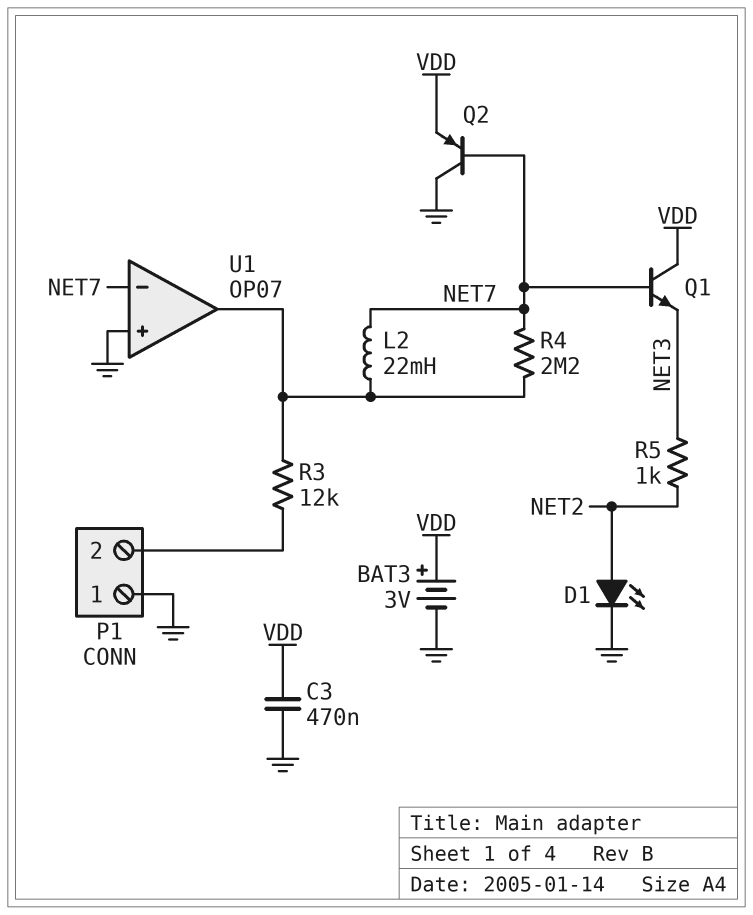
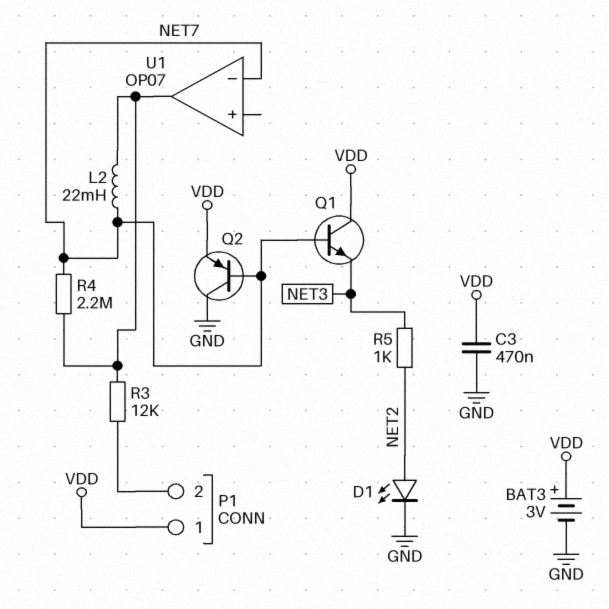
P1 pin 1: GND -> VDD
U1 pin in+: GND -> none

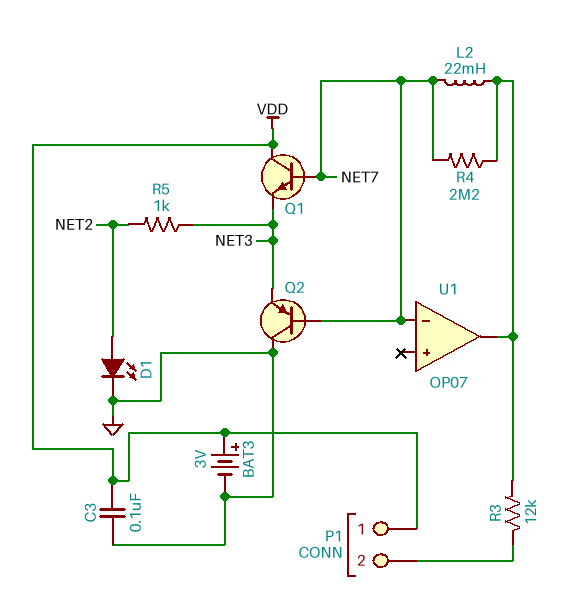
C3: 470nF (GND, VDD) -> 100nF (GND, VDD)
Q2: PNP (B NET7, C GND, E VDD) -> PNP (B NET7, C GND, E NET3)

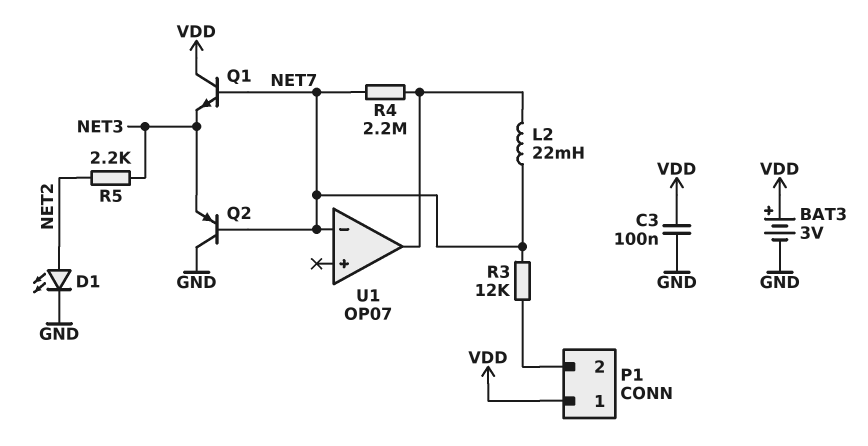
R3: 12k (P1/2, U1/out) -> 12k (NET7, P1/2)
R5: 1k (NET2, NET3) -> 2.2k (NET2, NET3)

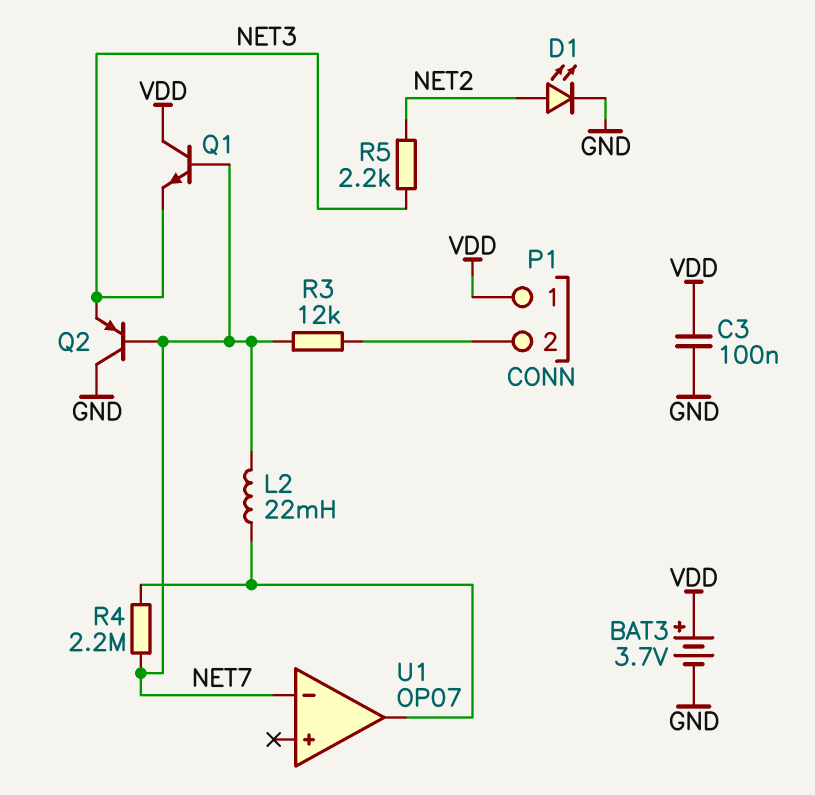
BAT3: 3V (plus VDD, minus GND) -> 3.7V (plus VDD, minus GND)

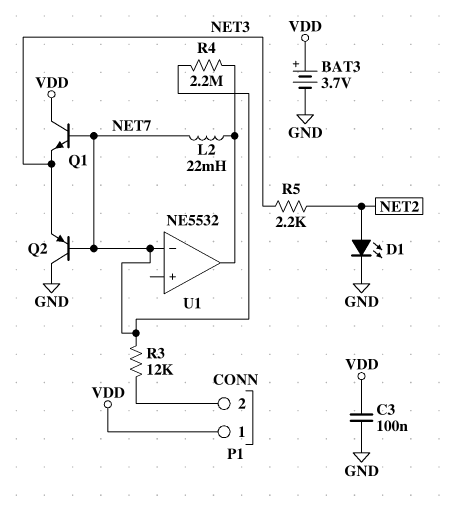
U1: OP07 -> NE5532

